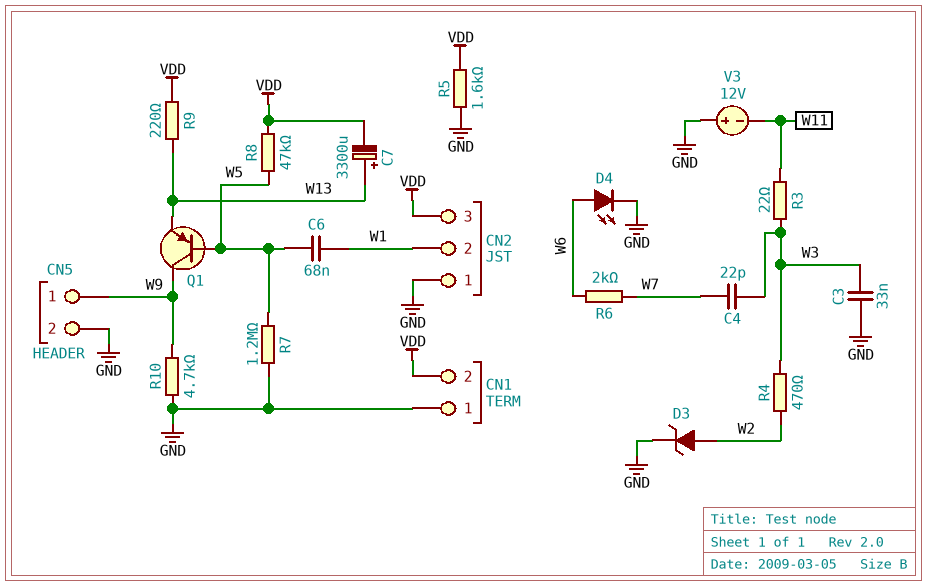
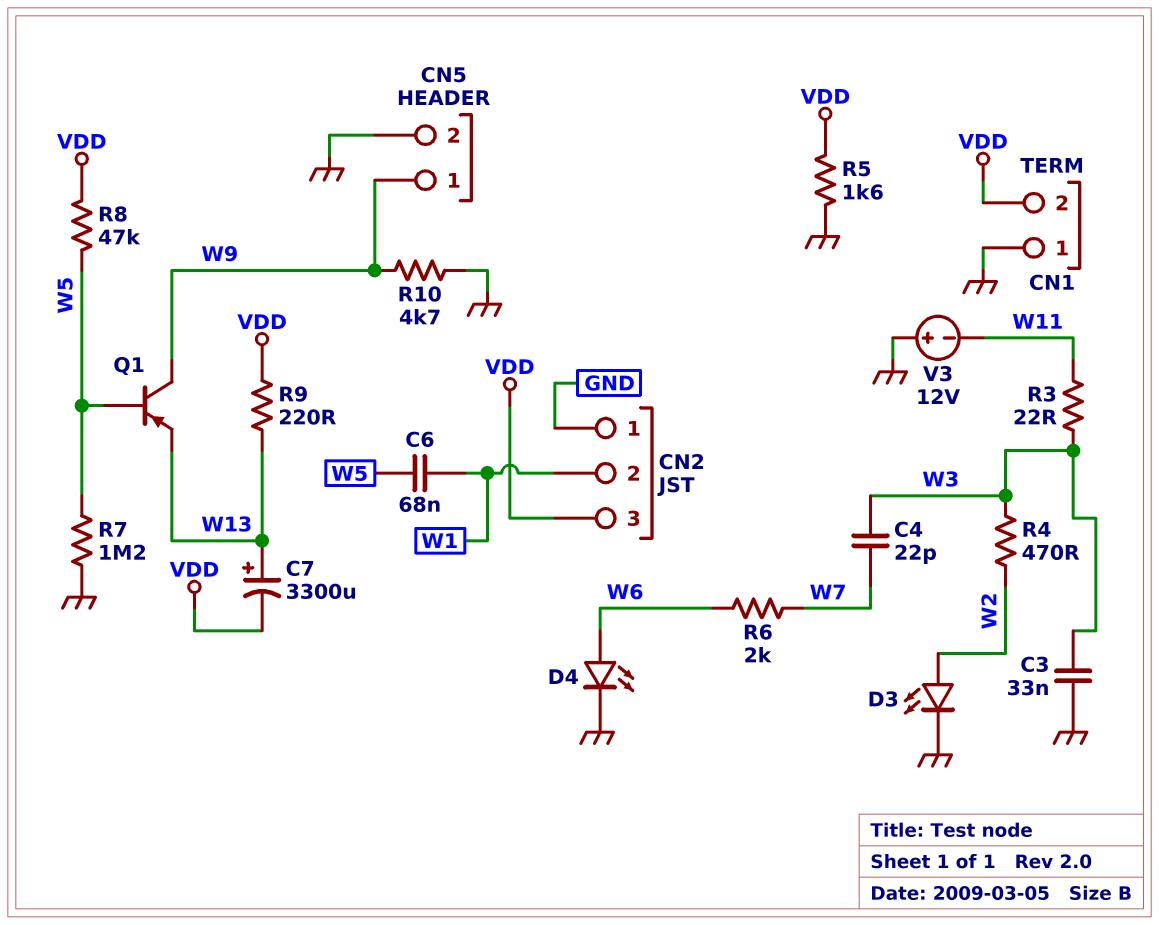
D3: zener (A W2, K GND) -> LED (A W2, K GND)

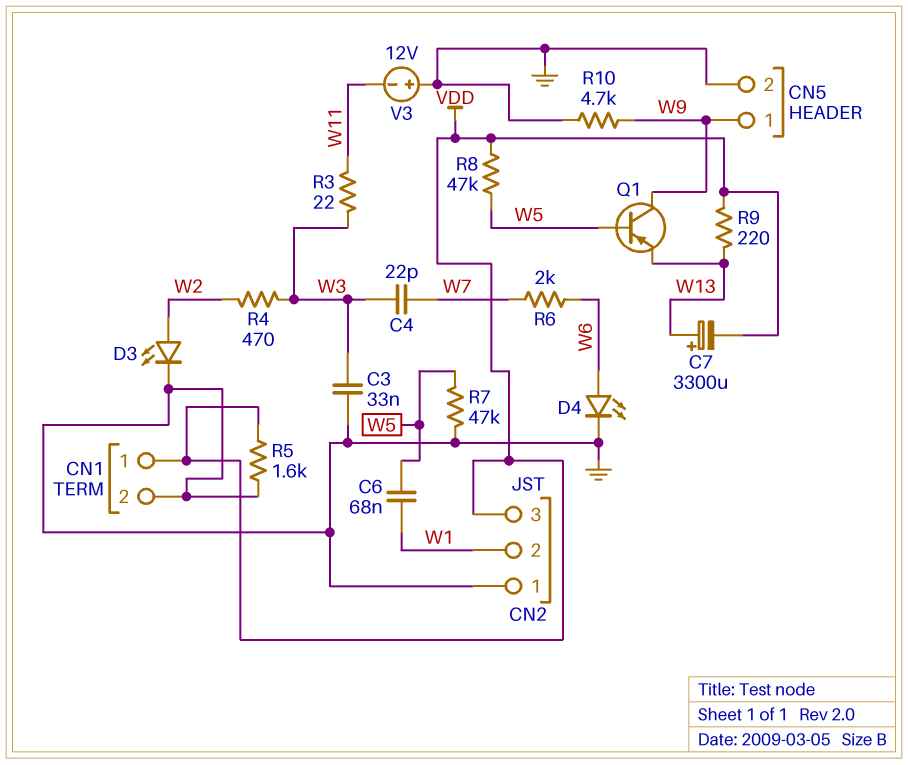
CN1 pin 1: GND -> VDD
CN1 pin 2: VDD -> GND
R7: 1.2M (GND, W5) -> 47k (GND, W5)

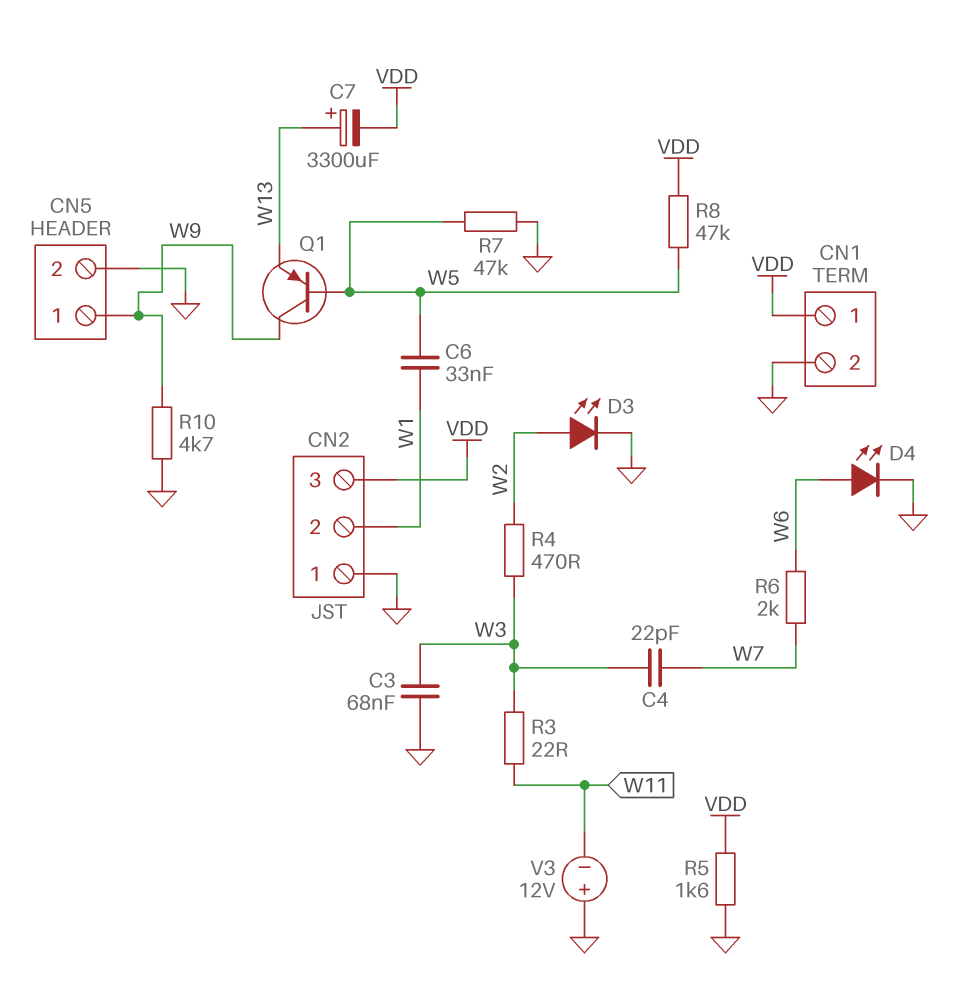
C3: 33nF (GND, W3) -> 68nF (GND, W3)
C6: 68nF (W1, W5) -> 33nF (W1, W5)
R9: 220 (VDD, W13) -> none

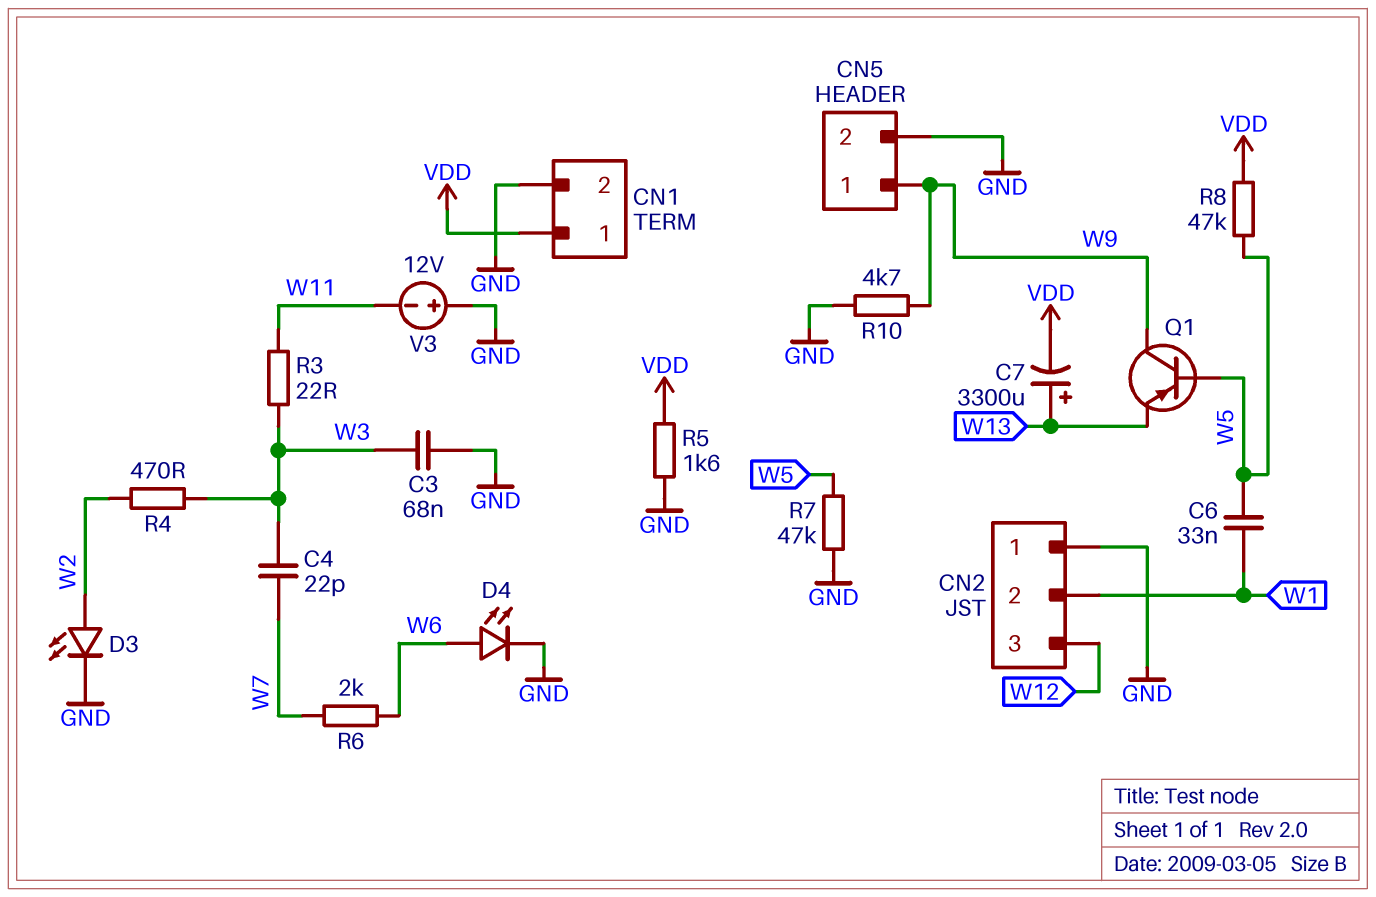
CN2 pin 3: VDD -> W12

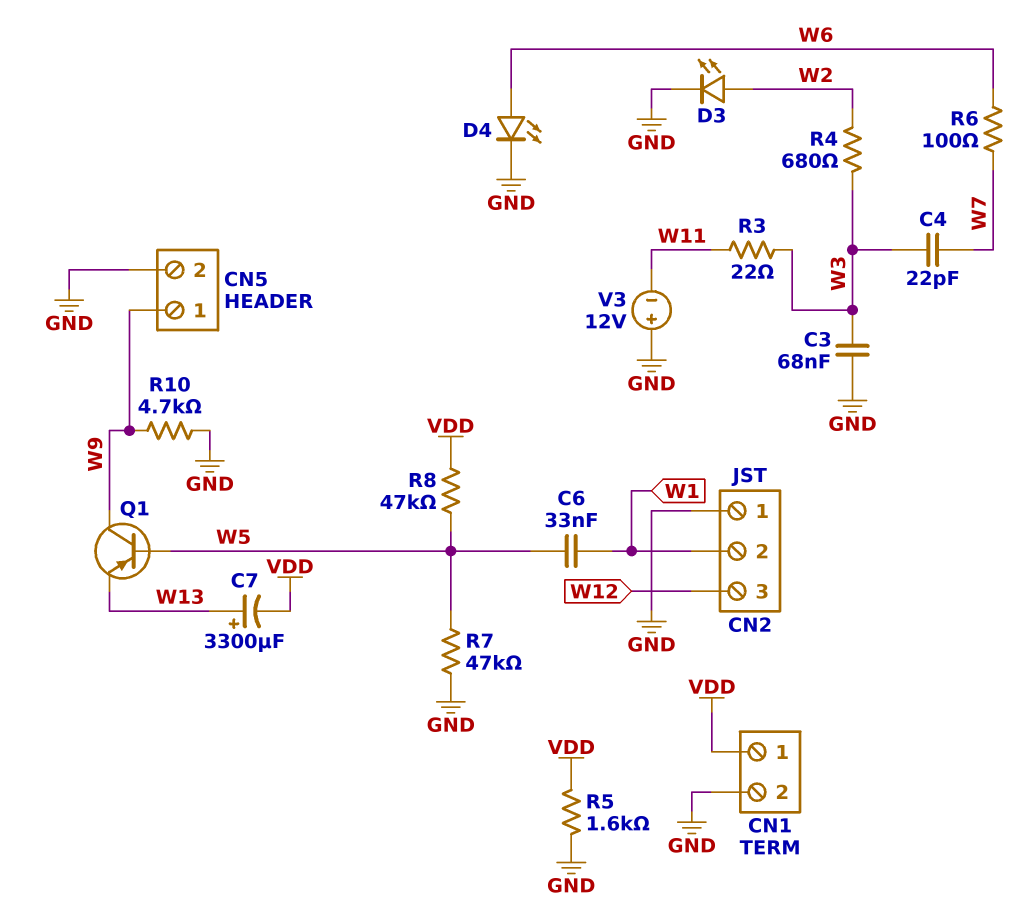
R4: 470 (W2, W3) -> 680 (W2, W3)
R6: 2k (W6, W7) -> 100 (W6, W7)

